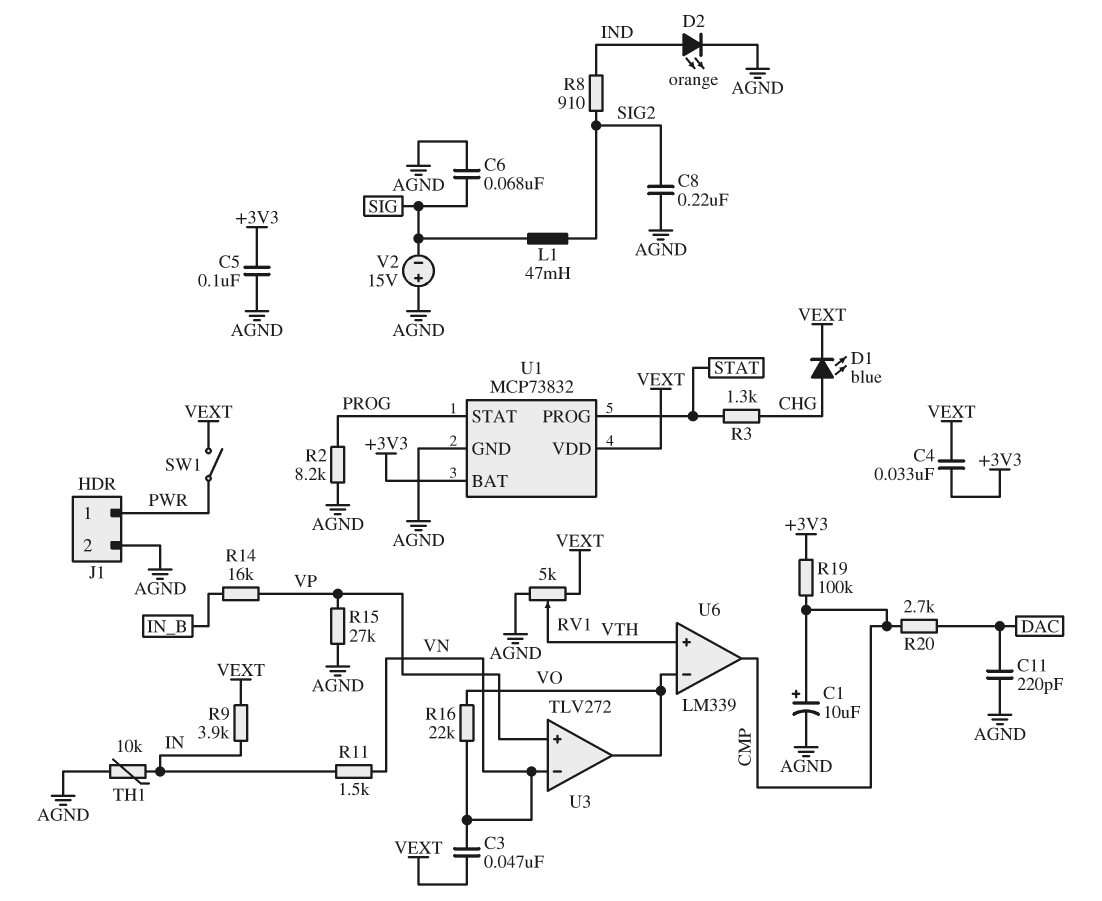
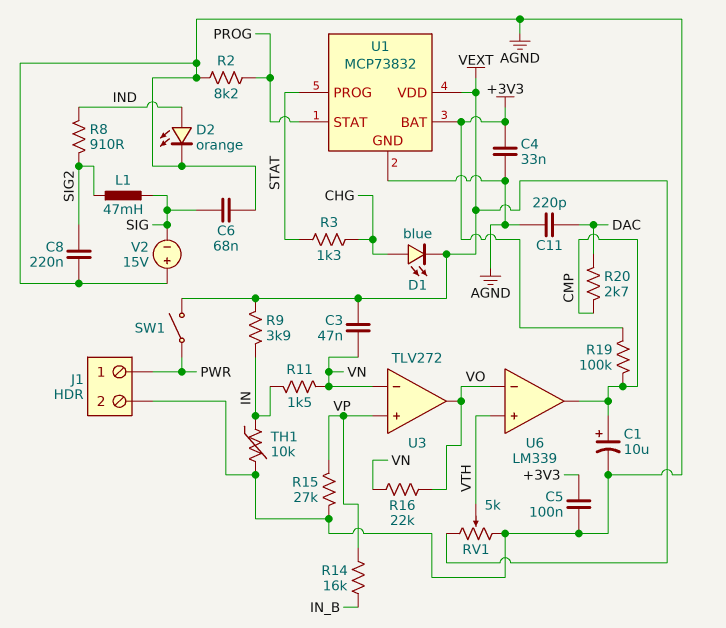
C4: 33nF (+3V3, VEXT) -> 33nF (+3V3, AGND)

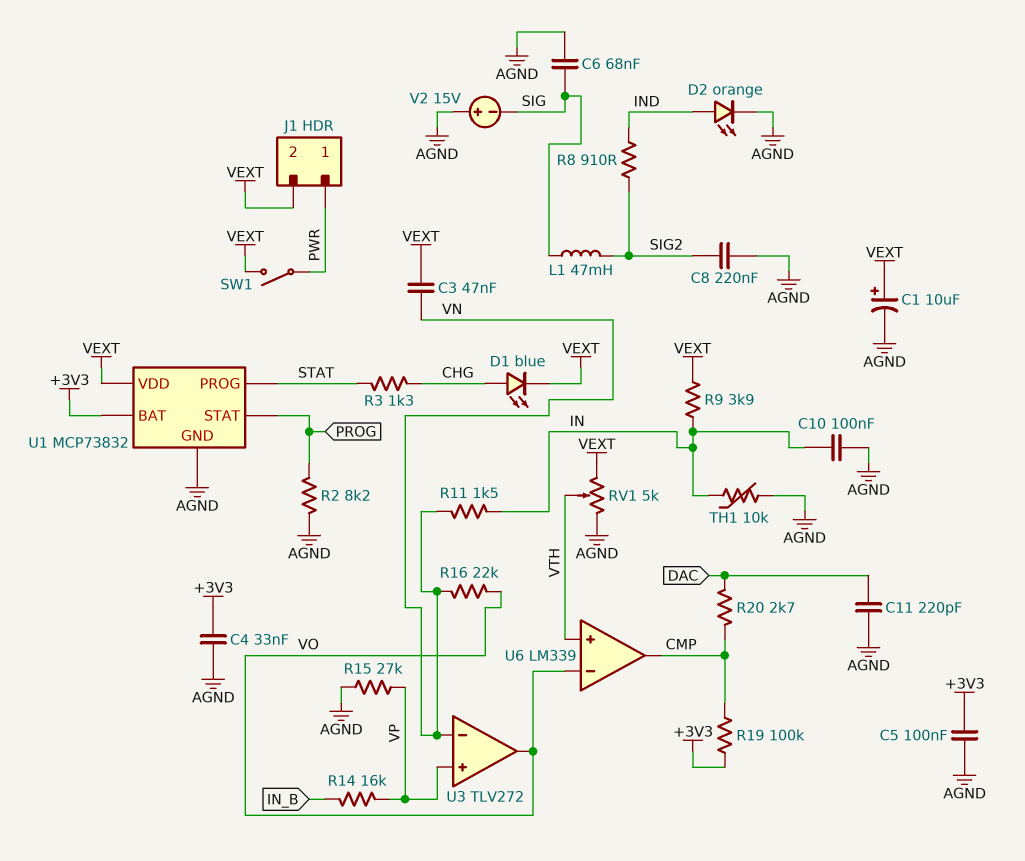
C1: 10uF (plus CMP, minus AGND) -> 10uF (plus VEXT, minus AGND)
C10: none -> 100nF (AGND, IN)
J1 pin 2: AGND -> VEXT

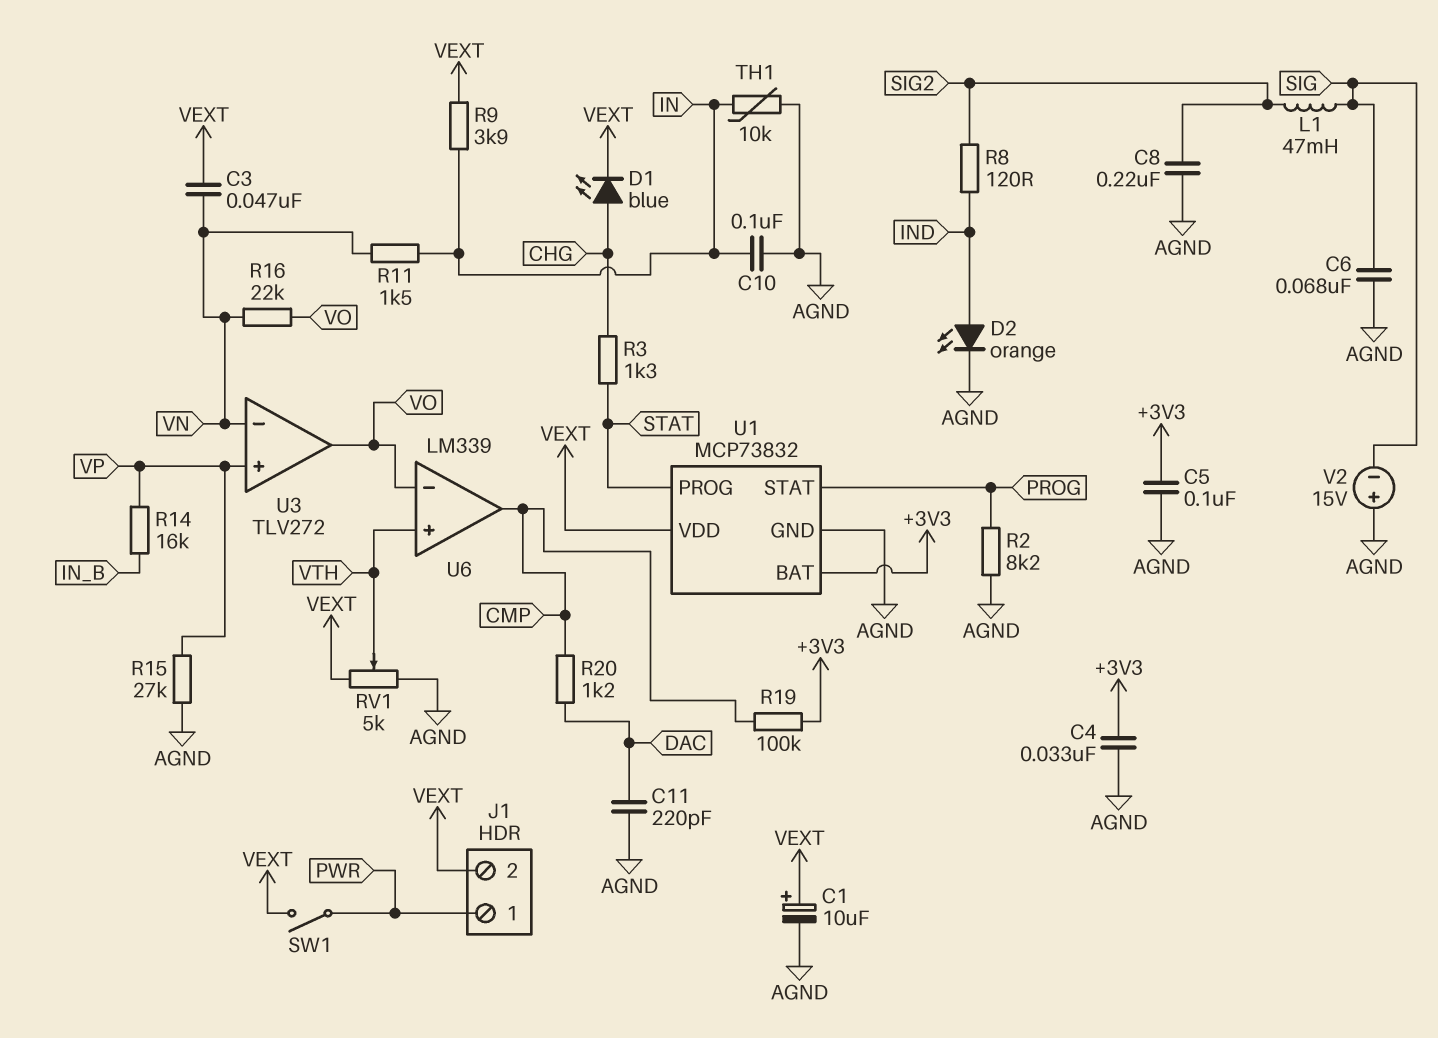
R8: 910 (IND, SIG2) -> 120 (IND, SIG2)
R20: 2.7k (CMP, DAC) -> 1.2k (CMP, DAC)

